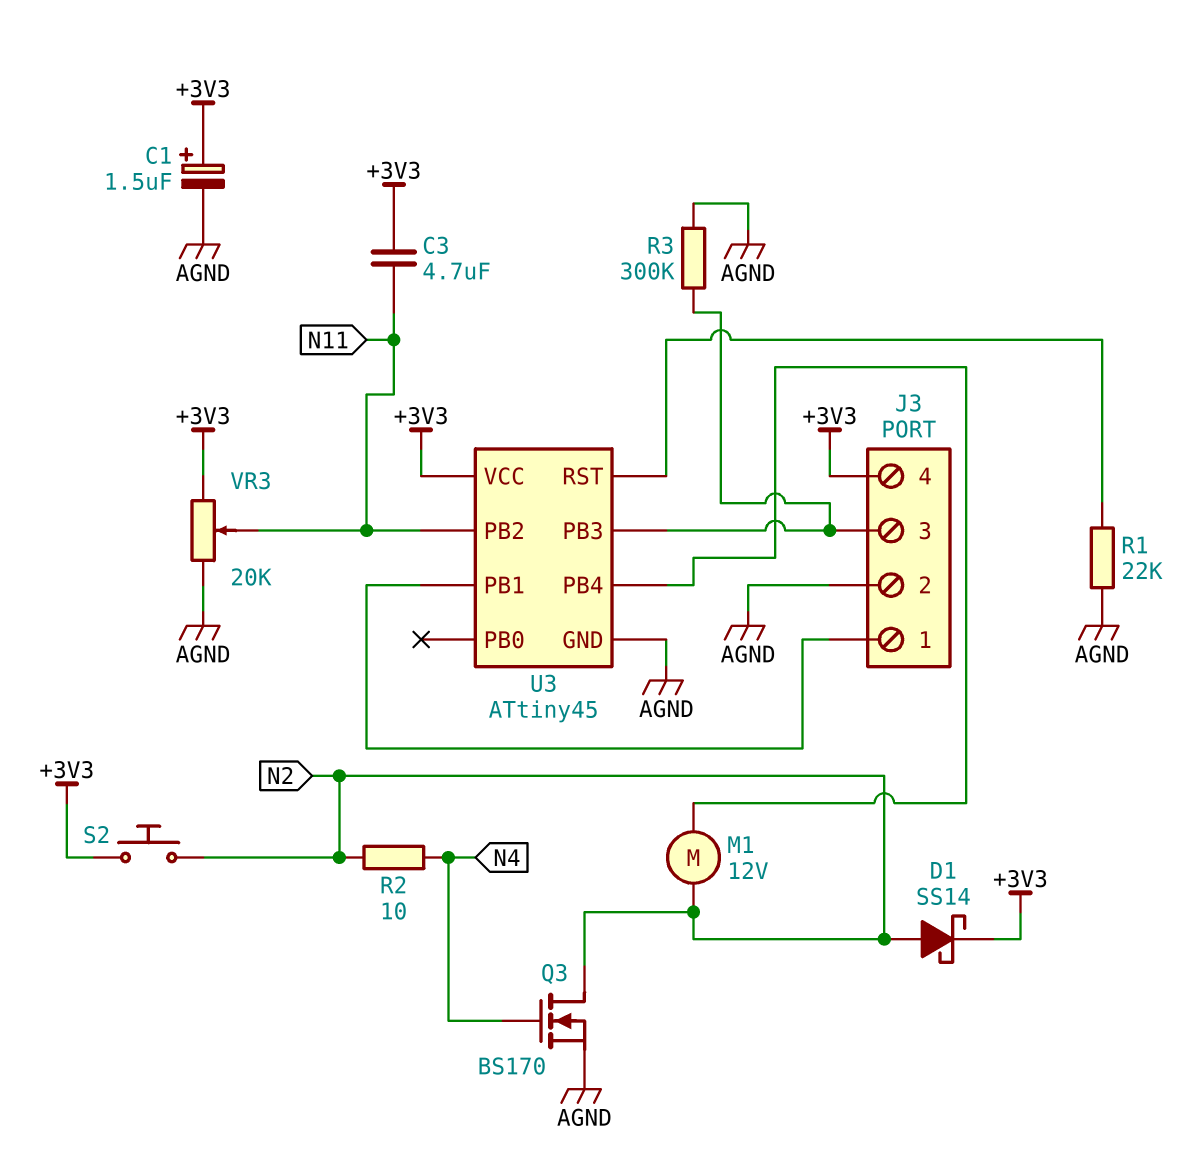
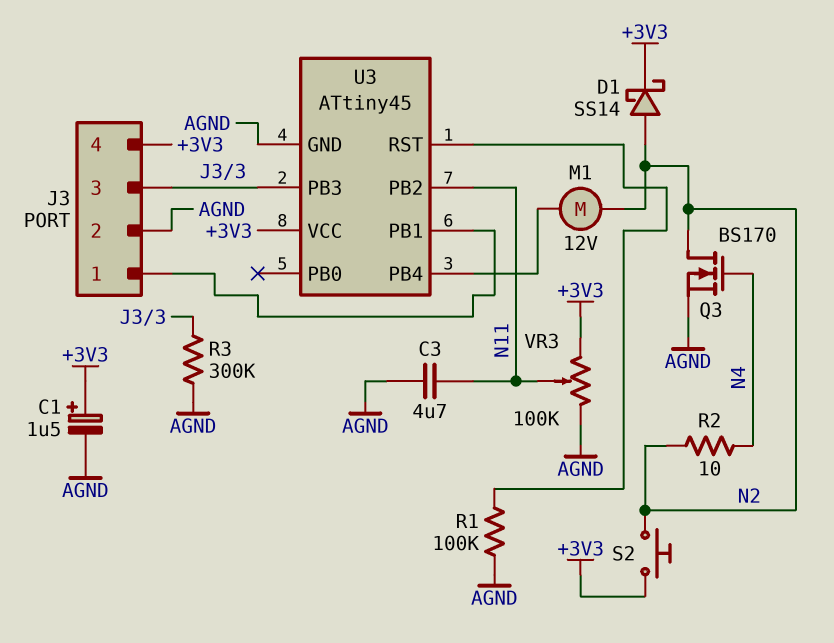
C3: 4.7uF (+3V3, N11) -> 4.7uF (AGND, N11)
R1: 22k (AGND, U3/RST) -> 100k (AGND, U3/RST)
VR3: 20k (+3V3, AGND, wiper N11) -> 100k (+3V3, AGND, wiper N11)

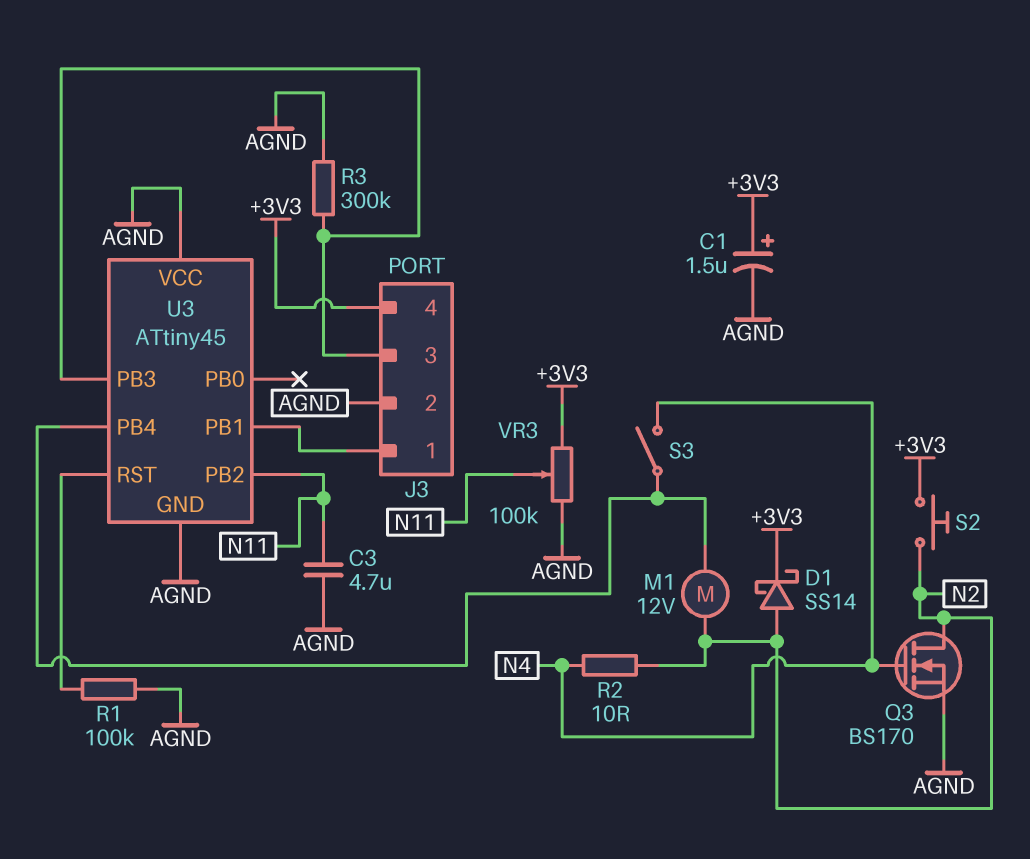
S3: none -> switch (N4, U3/PB4)
U3 pin VCC: +3V3 -> AGND

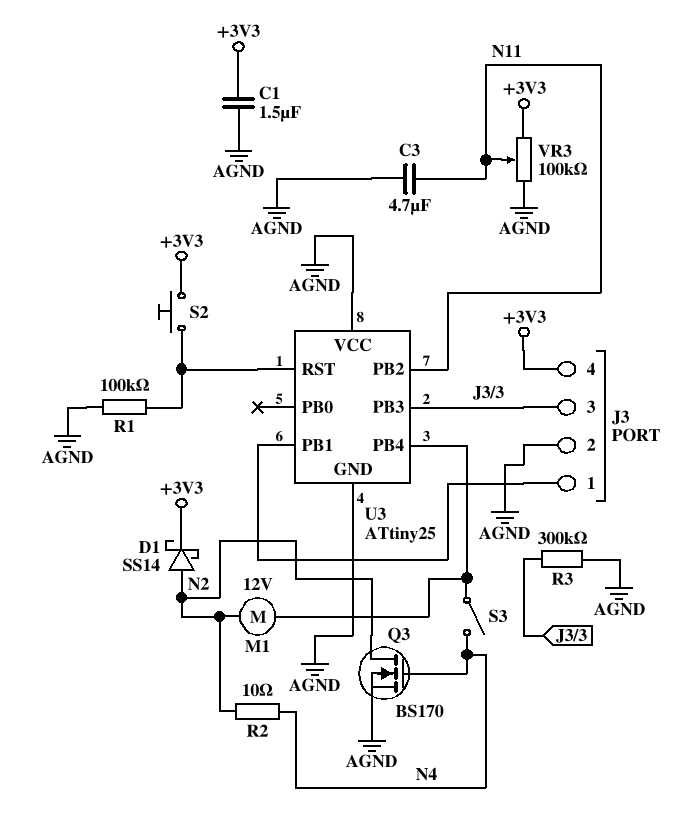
C1: 1.5uF (plus +3V3, minus AGND) -> 1.5uF (+3V3, AGND)
S2: button (+3V3, N2) -> button (+3V3, U3/RST)
U3: ATtiny45 -> ATtiny25

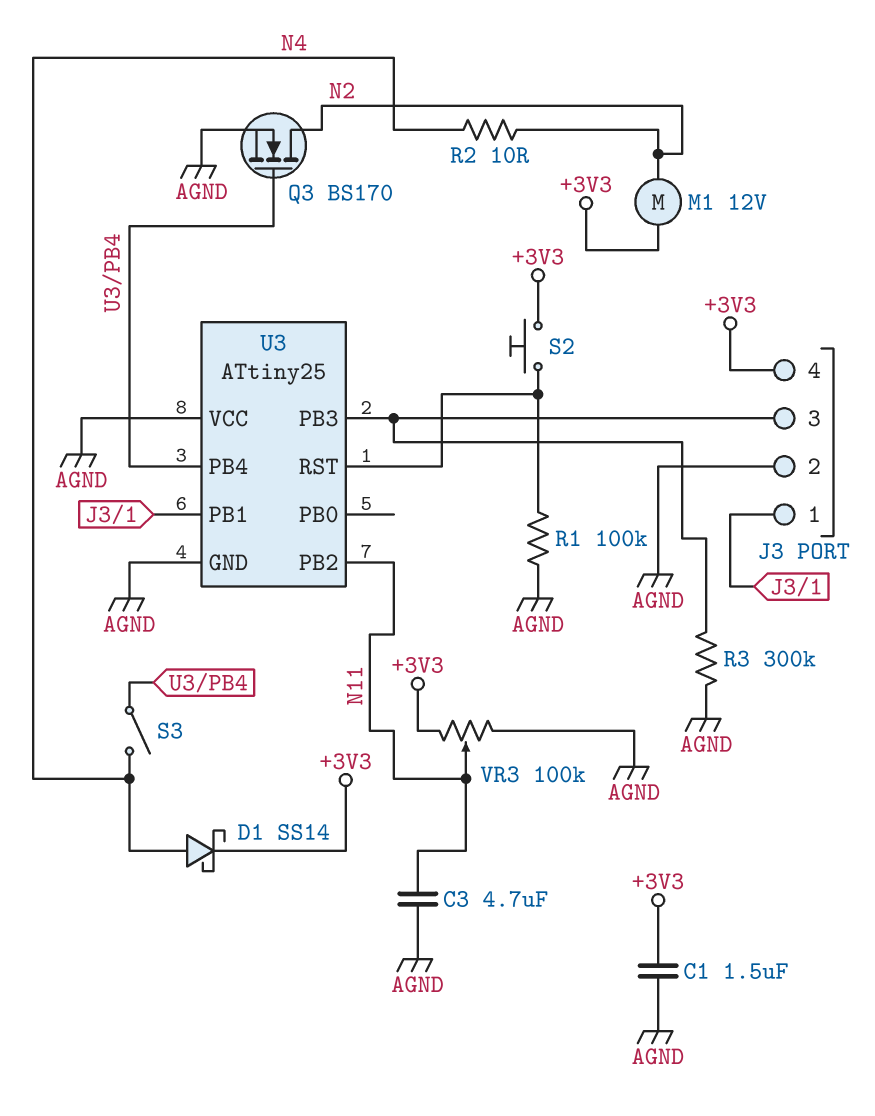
D1: schottky SS14 (A N2, K +3V3) -> schottky SS14 (A N4, K +3V3)
M1: motor 12V (N2, U3/PB4) -> motor 12V (+3V3, N2)
Q3: NMOS BS170 (G N4, D N2, S AGND) -> NMOS BS170 (G U3/PB4, D N2, S AGND)

